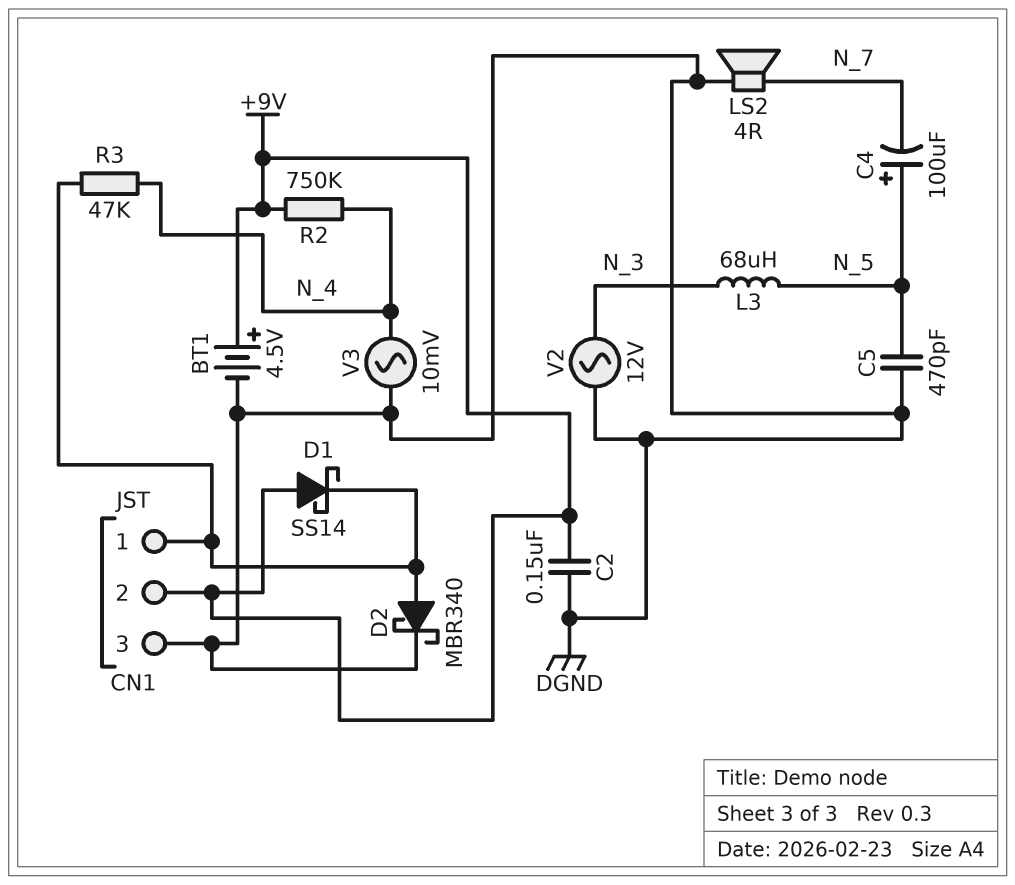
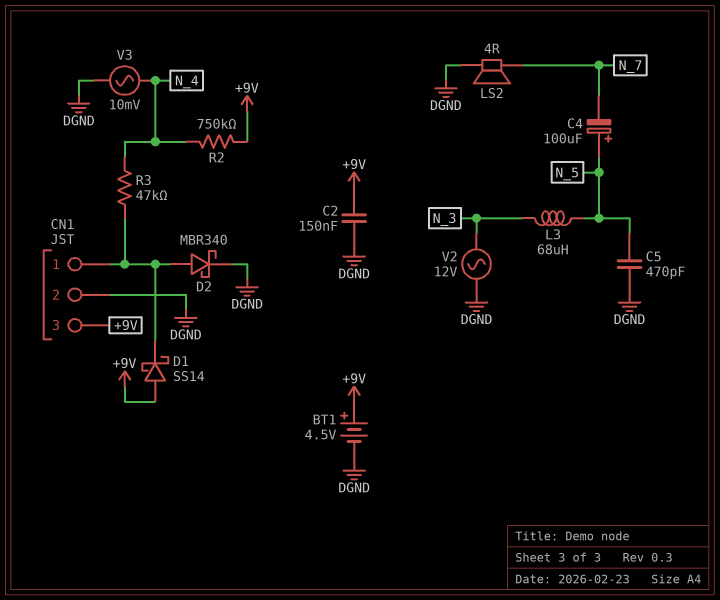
CN1 pin 2: +9V -> DGND
CN1 pin 3: DGND -> +9V

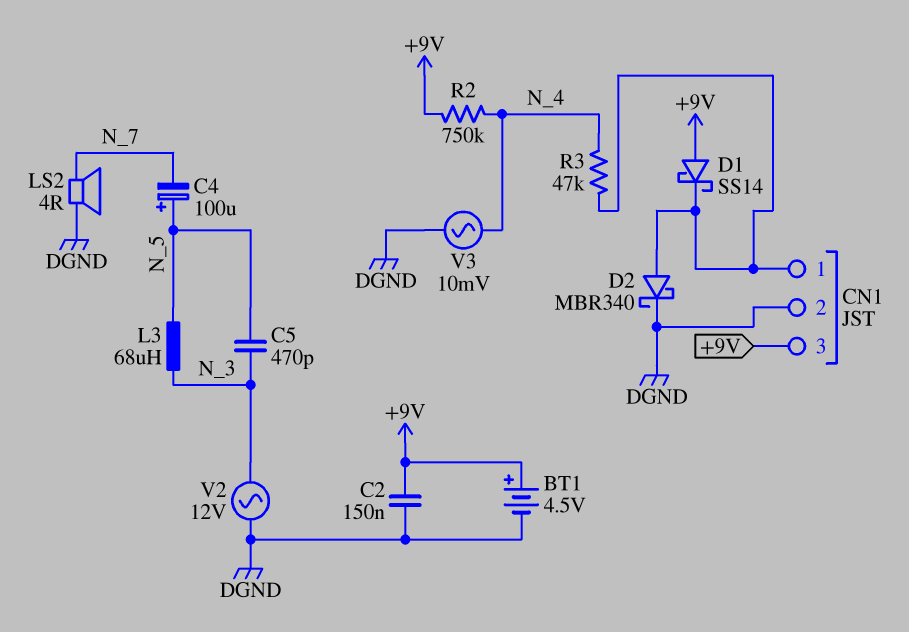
C5: 470pF (DGND, N_5) -> 470pF (N_3, N_5)

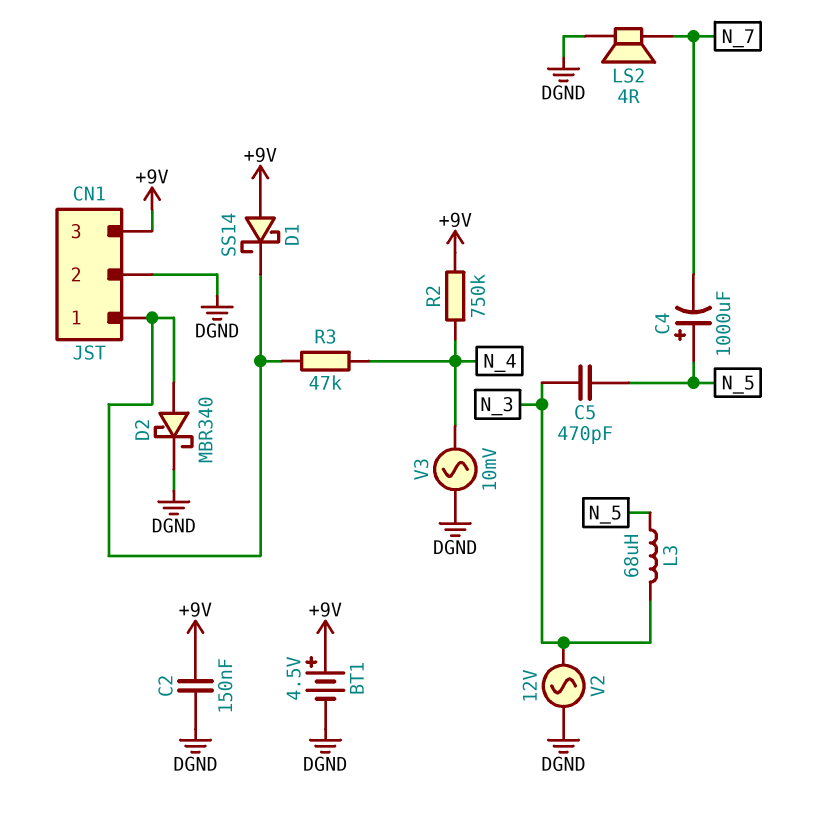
C4: 100uF (plus N_5, minus N_7) -> 1000uF (plus N_5, minus N_7)

